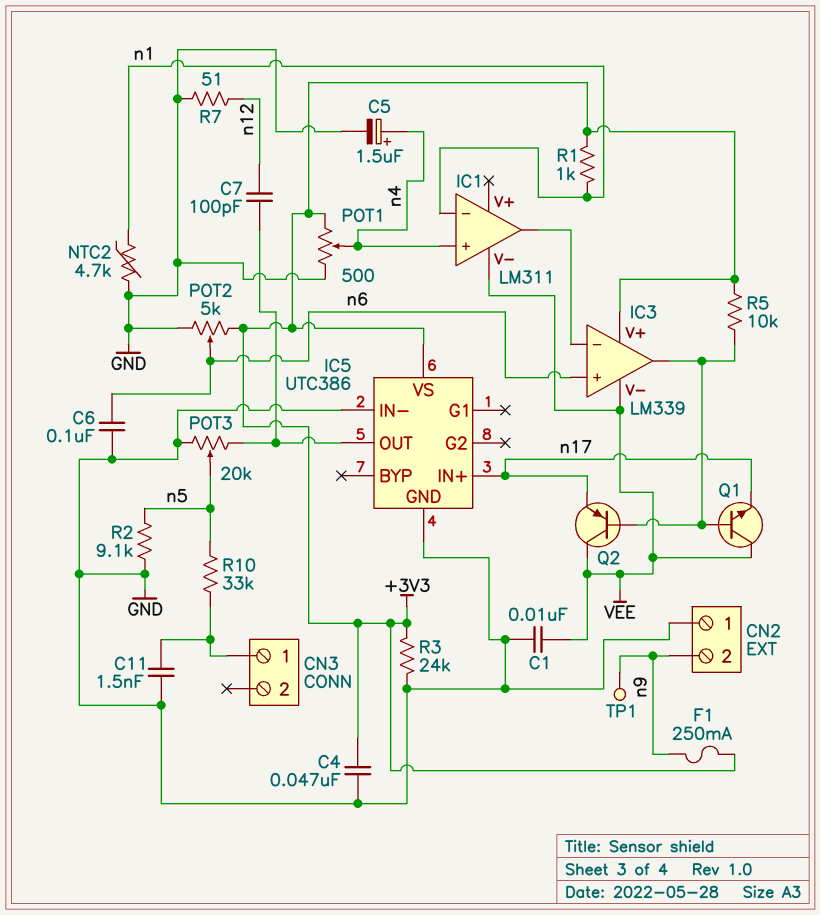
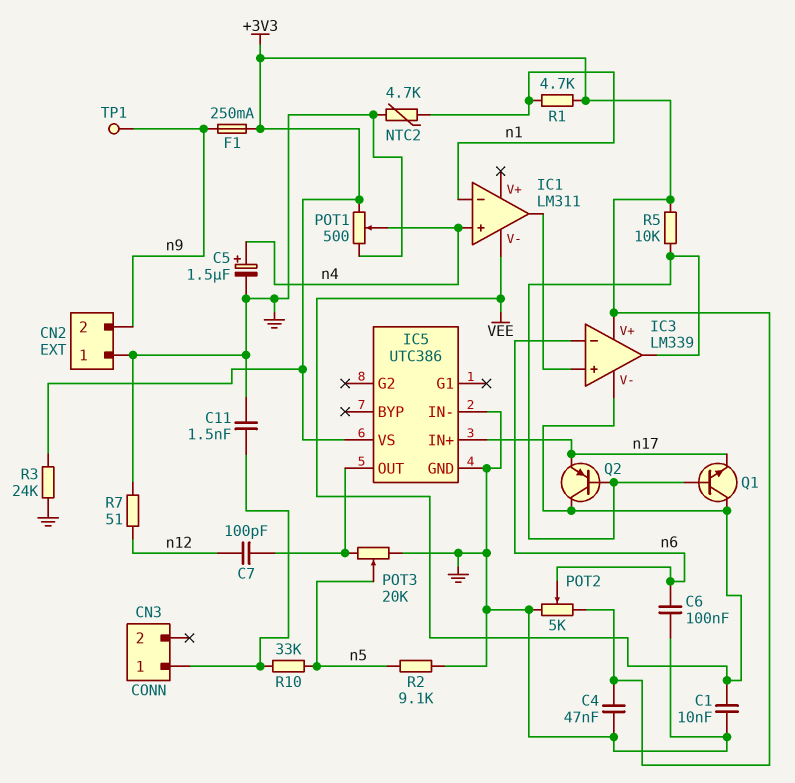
IC3 pin in+: n6 -> IC1/out
IC3 pin in-: IC1/out -> n6
R1: 1k (+3V3, n1) -> 4.7k (+3V3, n1)

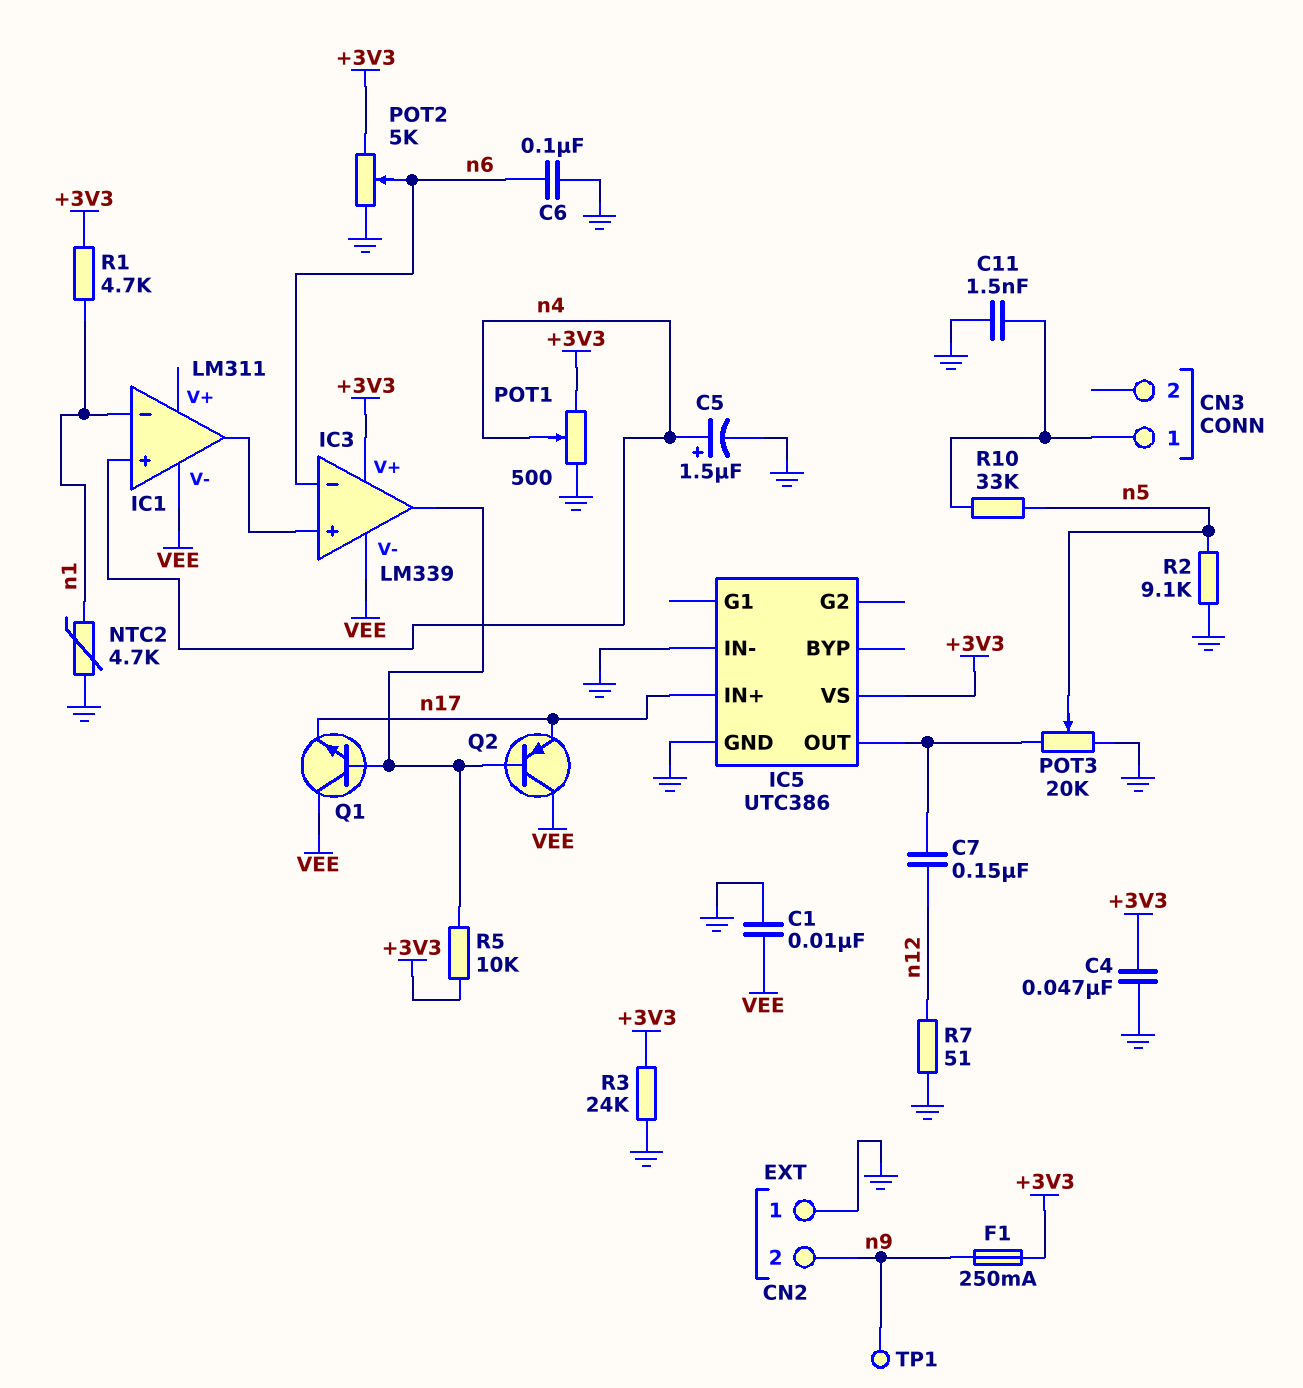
C7: 100pF (IC5/OUT, n12) -> 150nF (IC5/OUT, n12)

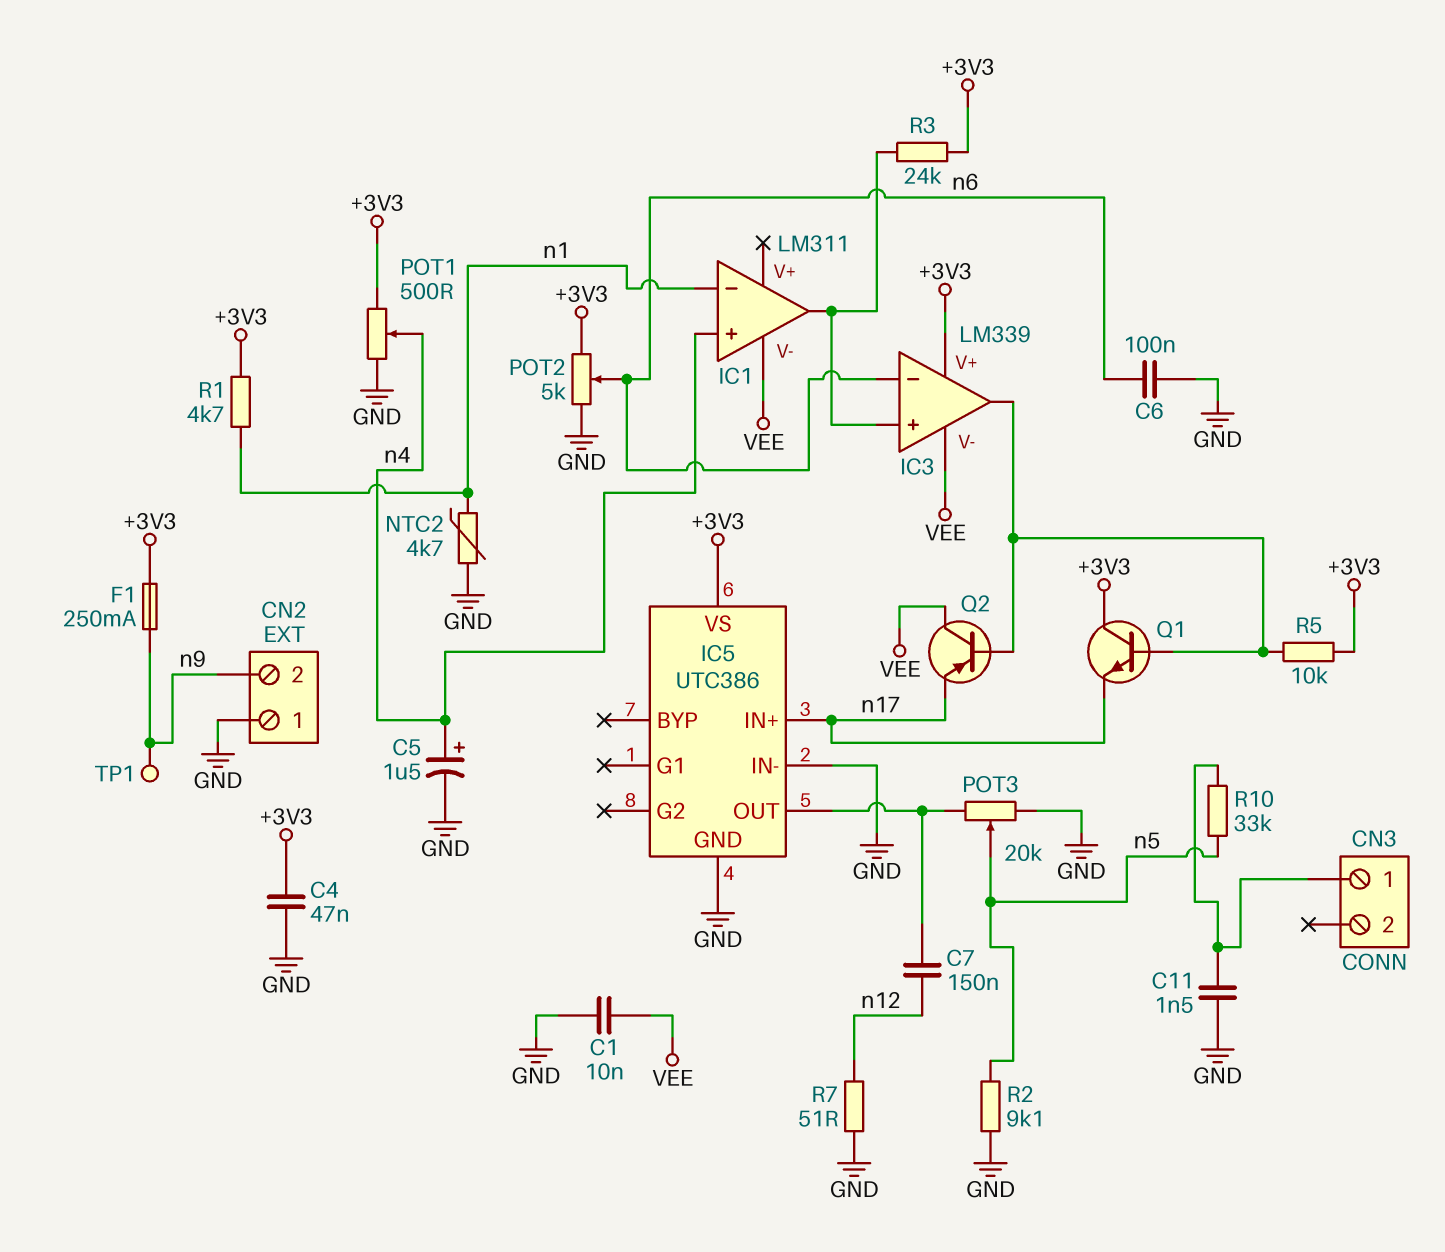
Q1: NPN (B IC3/out, C VEE, E n17) -> NPN (B IC3/out, C +3V3, E n17)
R3: 24k (+3V3, GND) -> 24k (+3V3, IC1/out)

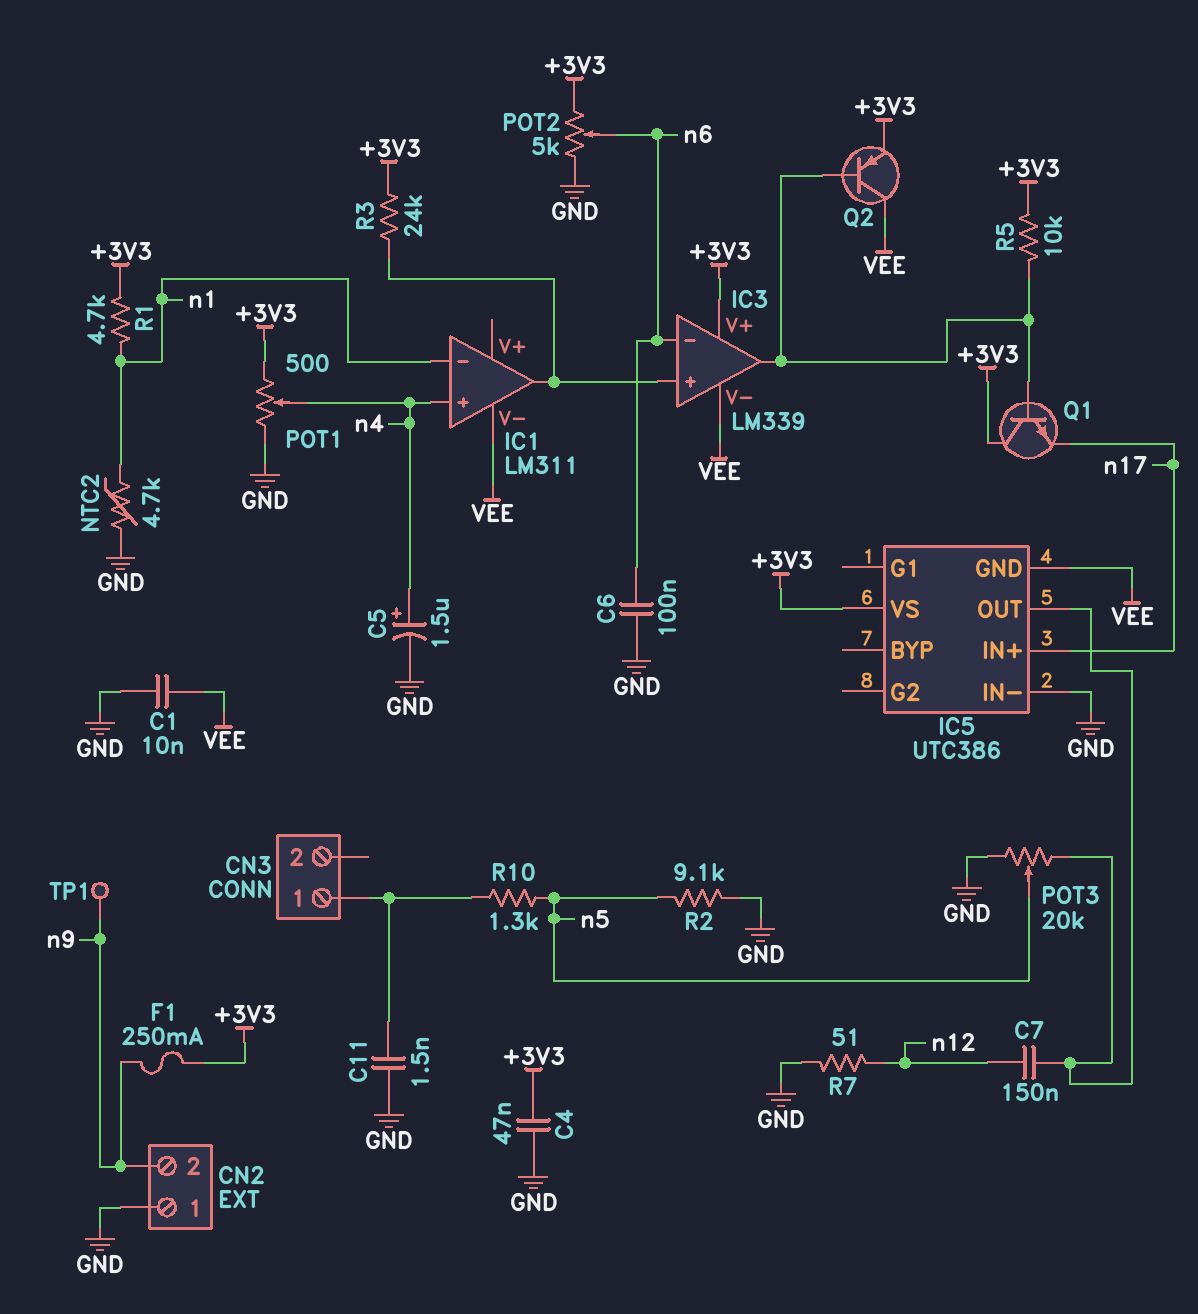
IC5 pin GND: GND -> VEE
Q2: PNP (B IC3/out, C VEE, E n17) -> PNP (B IC3/out, C VEE, E +3V3)
R10: 33k (CN3/1, n5) -> 1.3k (CN3/1, n5)

